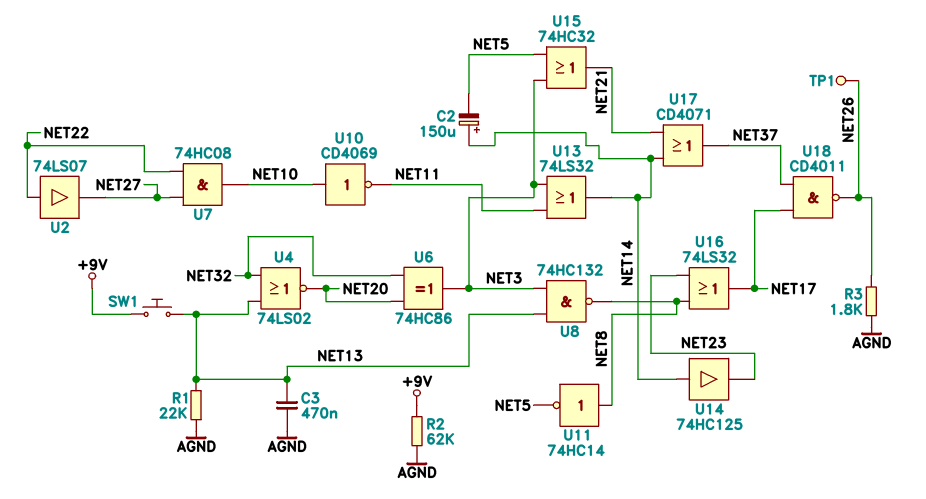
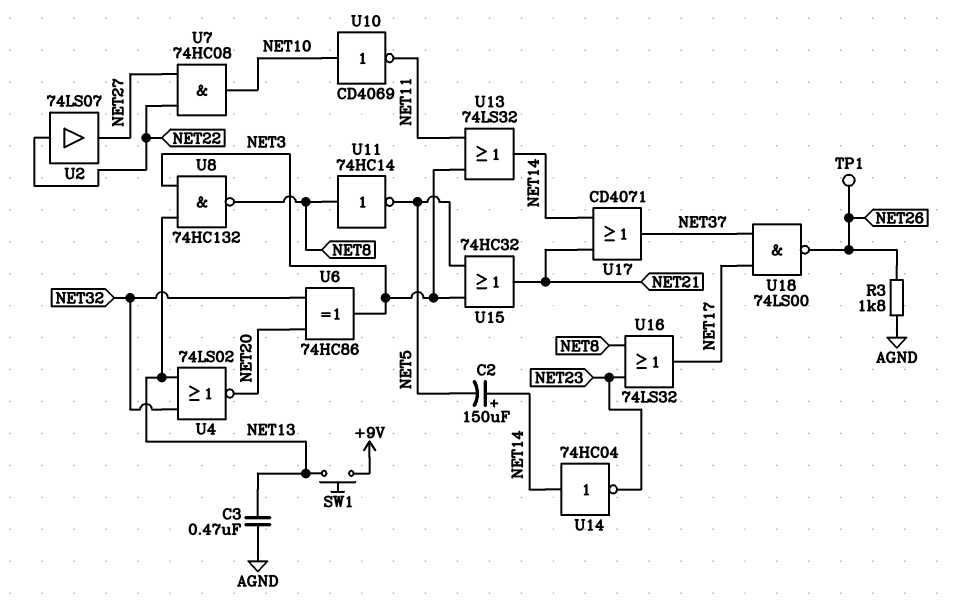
R1: 22k (AGND, NET13) -> none
R2: 62k (+9V, AGND) -> none
U14: buffer 74HC125 (in NET14, out NET23) -> NOT 74HC04 (in NET14, out NET23)
U18: NAND CD4011 (in NET17, in NET37, out NET26) -> NAND 74LS00 (in NET17, in NET37, out NET26)

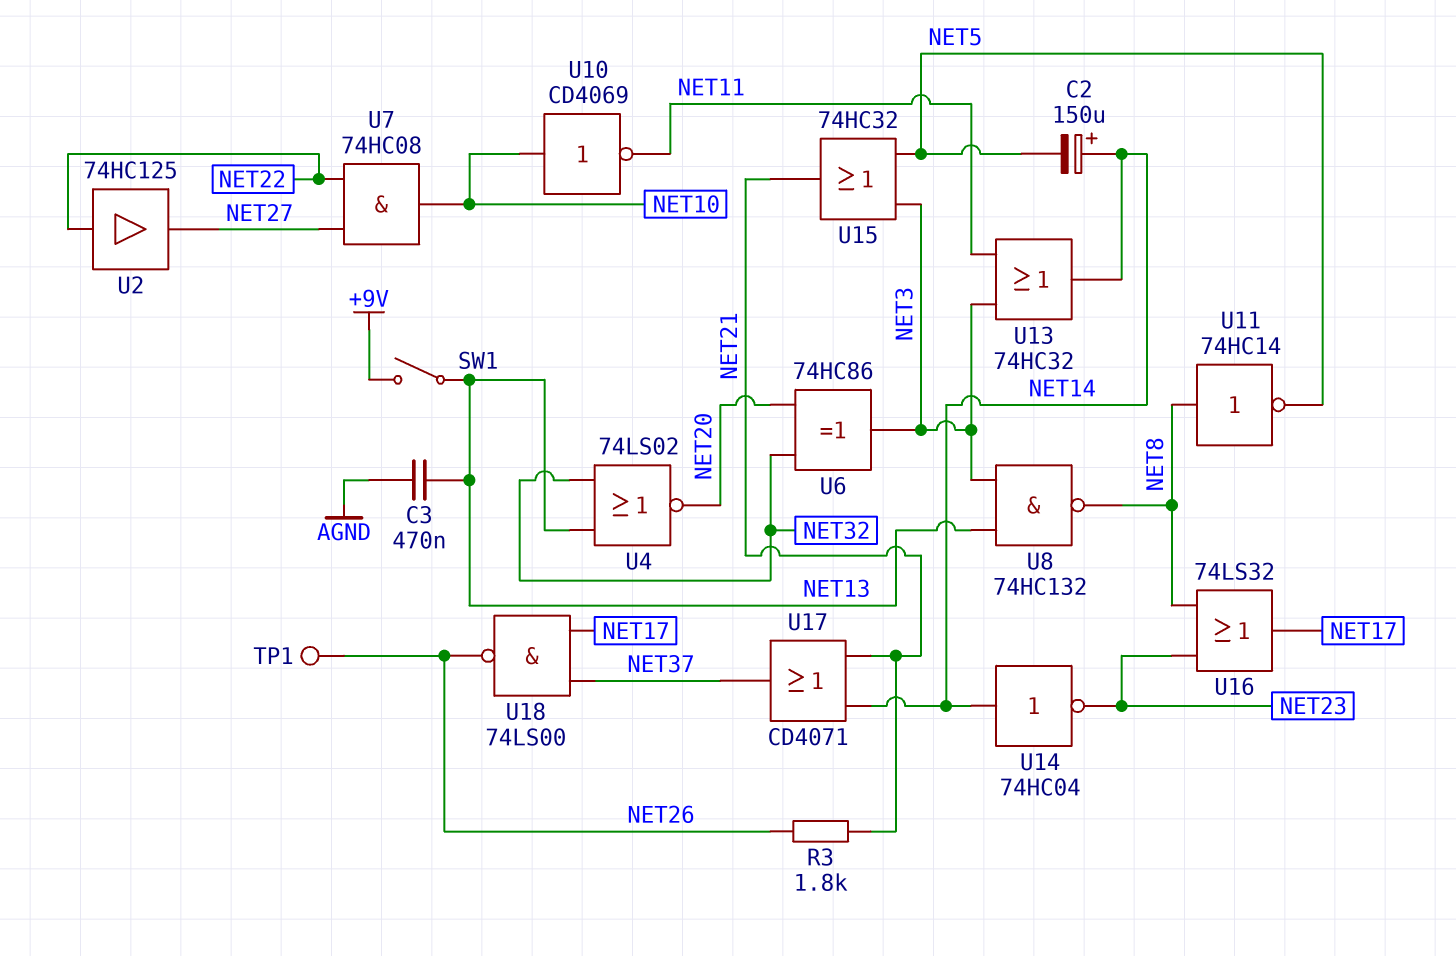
R3: 1.8k (AGND, NET26) -> 1.8k (NET21, NET26)
SW1: button (+9V, NET13) -> switch (+9V, NET13)
U2: buffer 74LS07 (in NET22, out NET27) -> buffer 74HC125 (in NET22, out NET27)
U13: OR 74LS32 (in NET3, in NET11, out NET14) -> OR 74HC32 (in NET3, in NET11, out NET14)

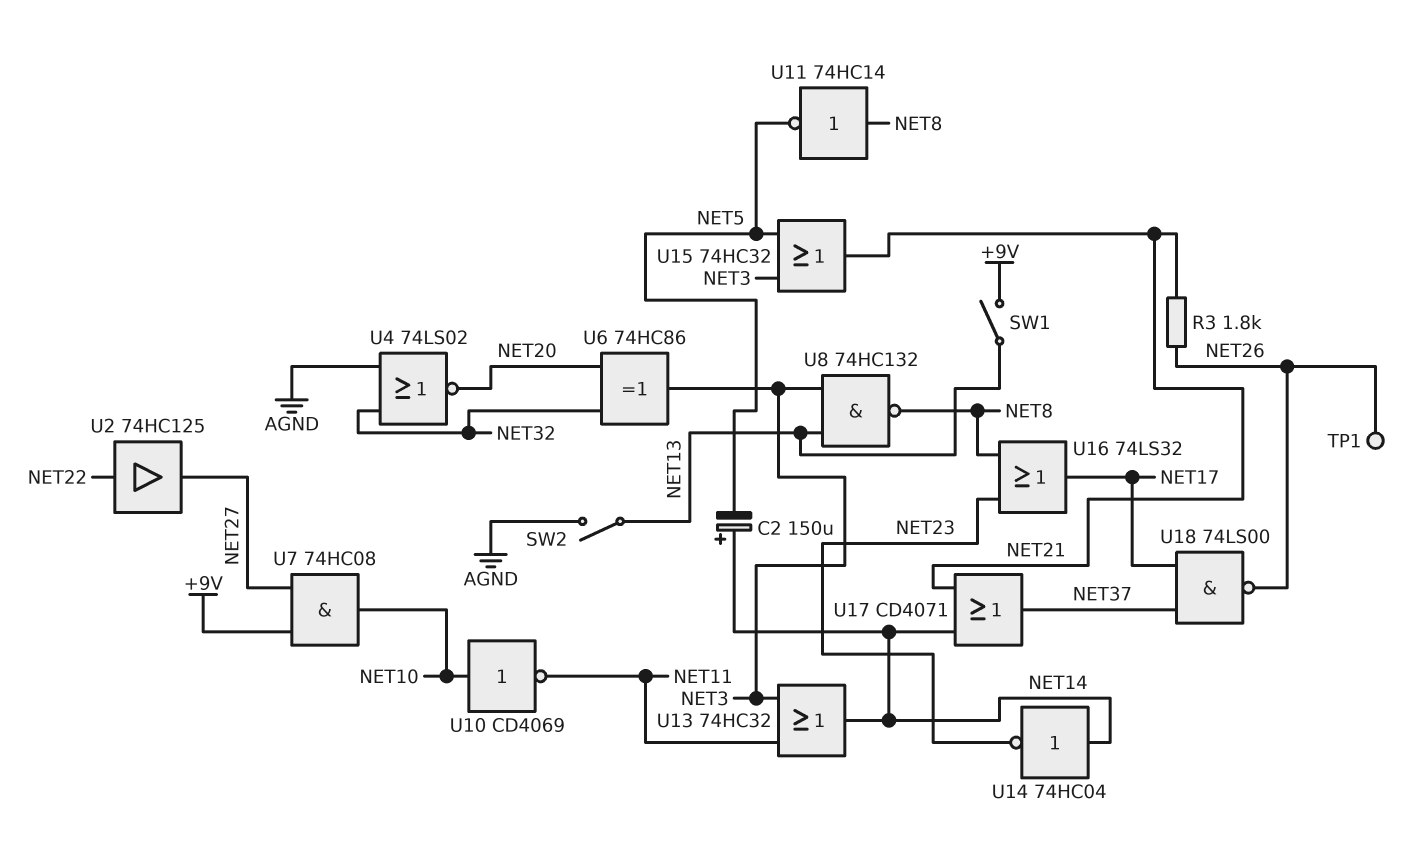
C3: 470nF (AGND, NET13) -> none
SW2: none -> switch (AGND, NET13)
U4: NOR 74LS02 (in NET13, in NET32, out NET20) -> NOR 74LS02 (in AGND, in NET32, out NET20)
U7: AND 74HC08 (in NET22, in NET27, out NET10) -> AND 74HC08 (in +9V, in NET27, out NET10)

